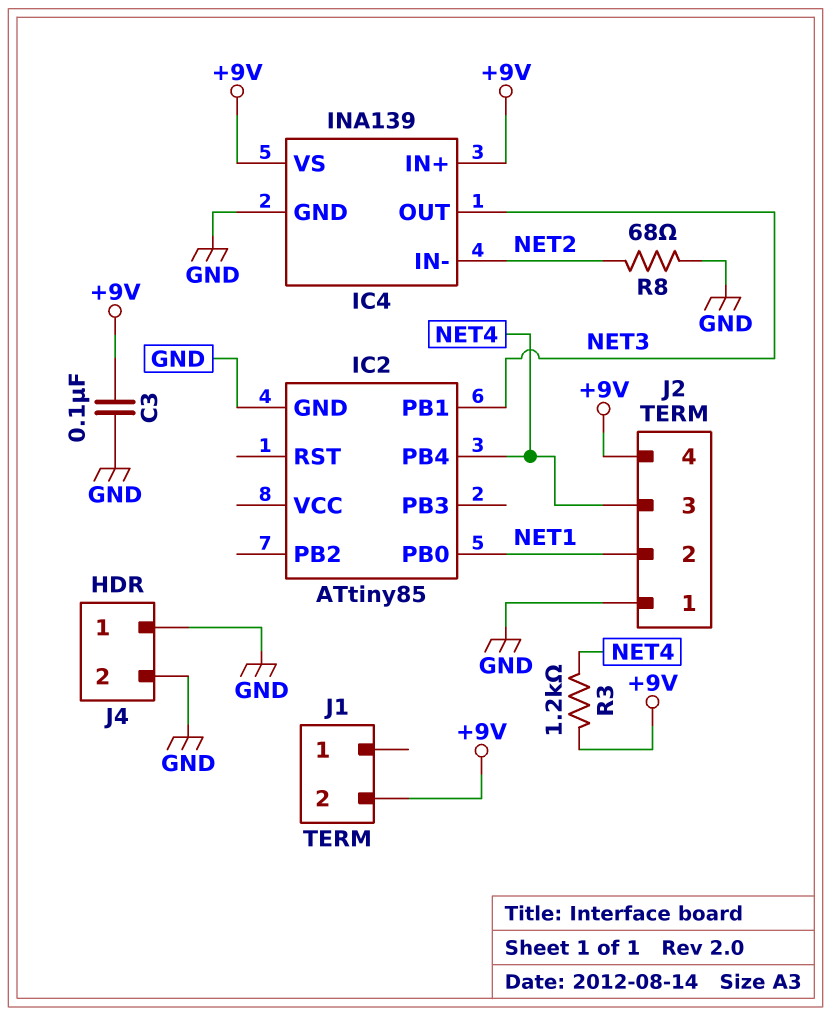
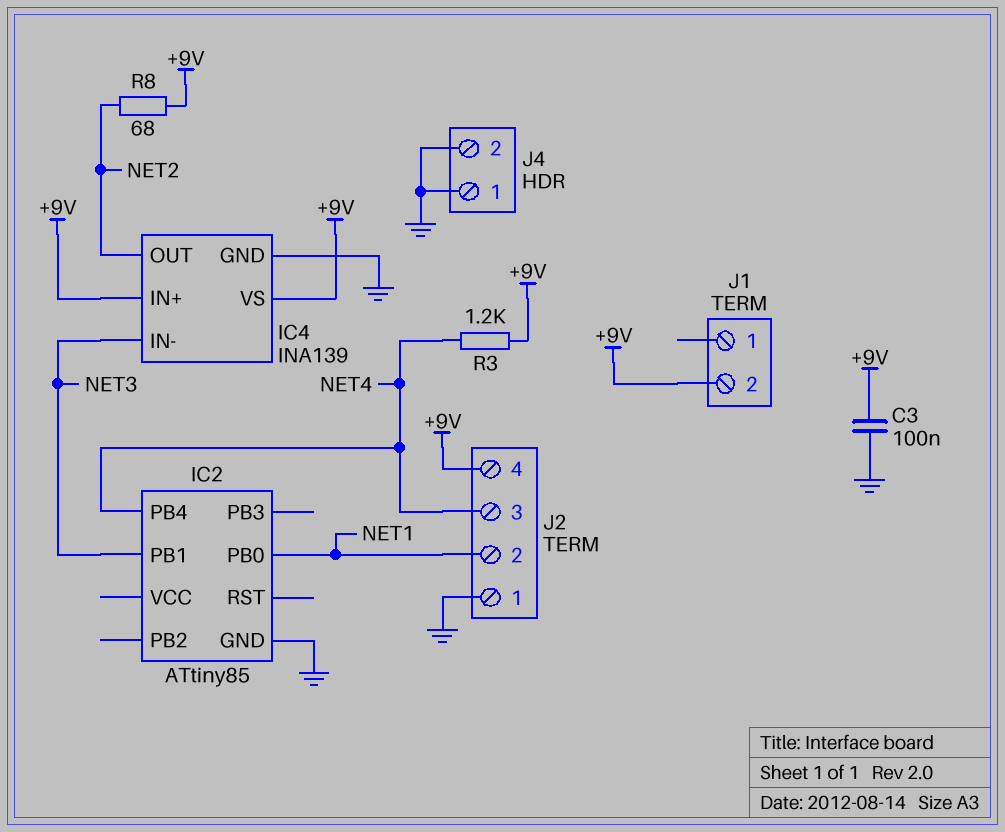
IC4 pin IN-: NET2 -> NET3
IC4 pin OUT: NET3 -> NET2
R8: 68 (GND, NET2) -> 68 (+9V, NET2)

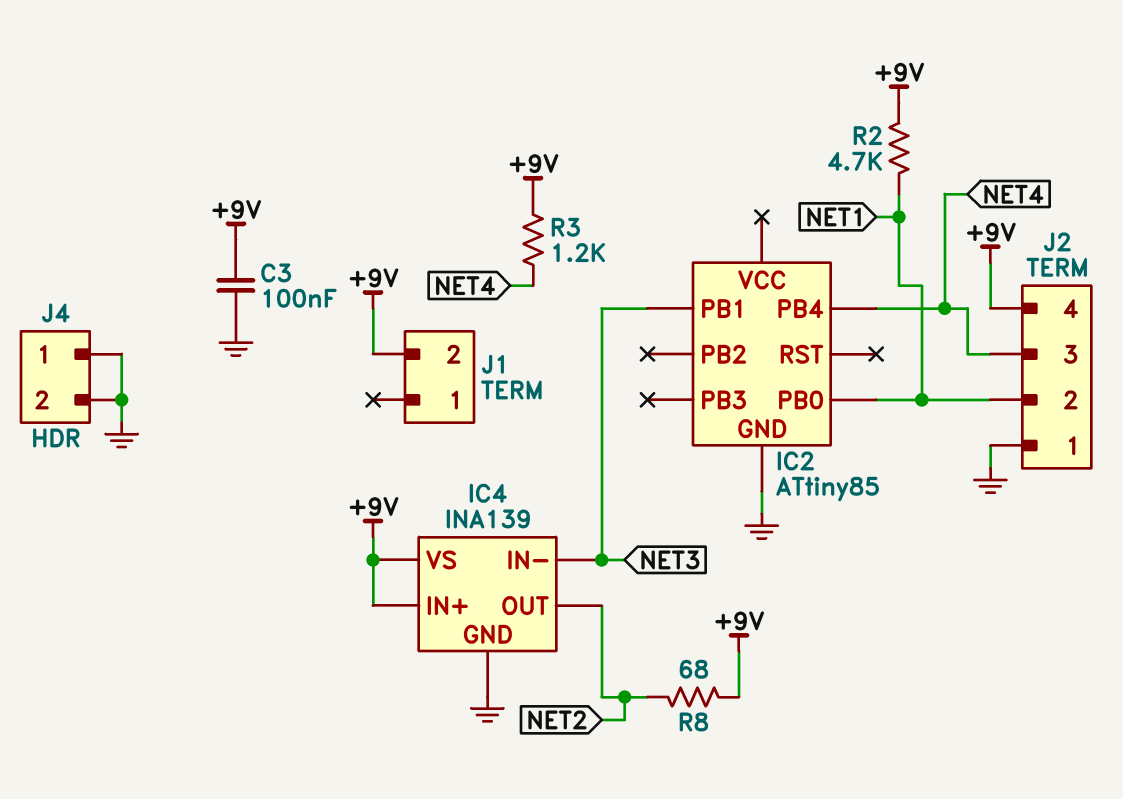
R2: none -> 4.7k (+9V, NET1)

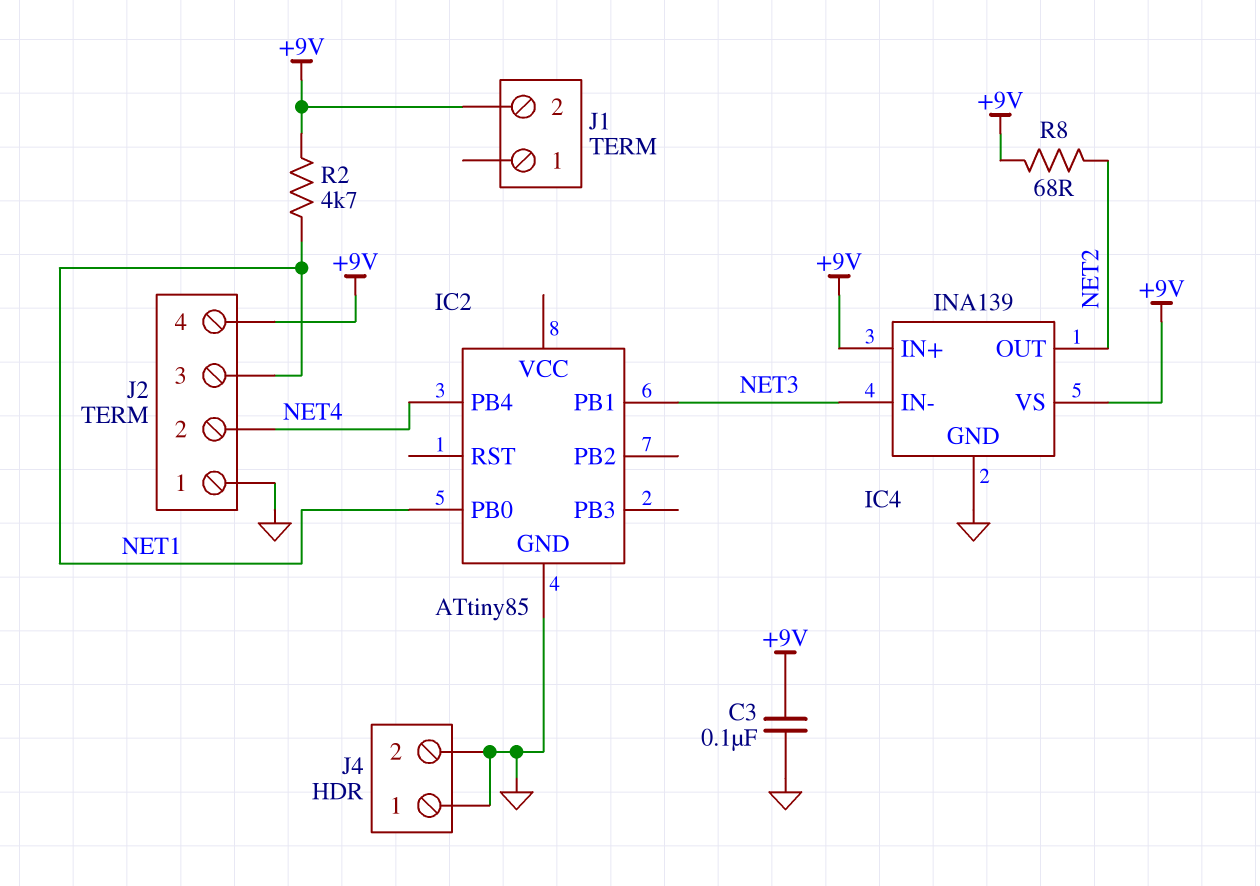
J2 pin 2: NET1 -> NET4
J2 pin 3: NET4 -> NET1
R3: 1.2k (+9V, NET4) -> none

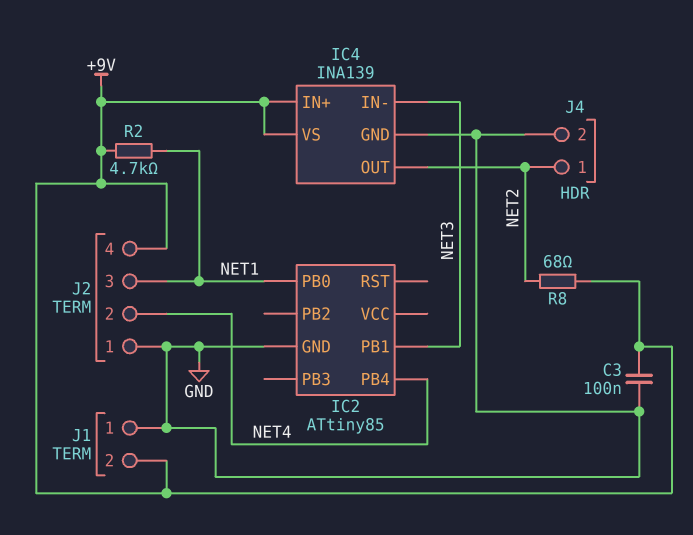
J1 pin 1: none -> GND
J4 pin 1: GND -> NET2

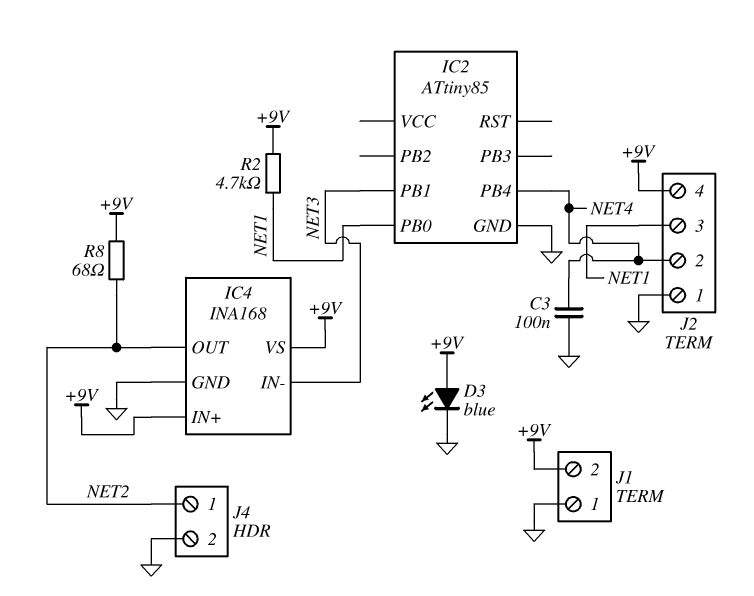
C3: 100nF (+9V, GND) -> 100nF (GND, NET4)
D3: none -> LED blue (A +9V, K GND)
IC4: INA139 -> INA168

